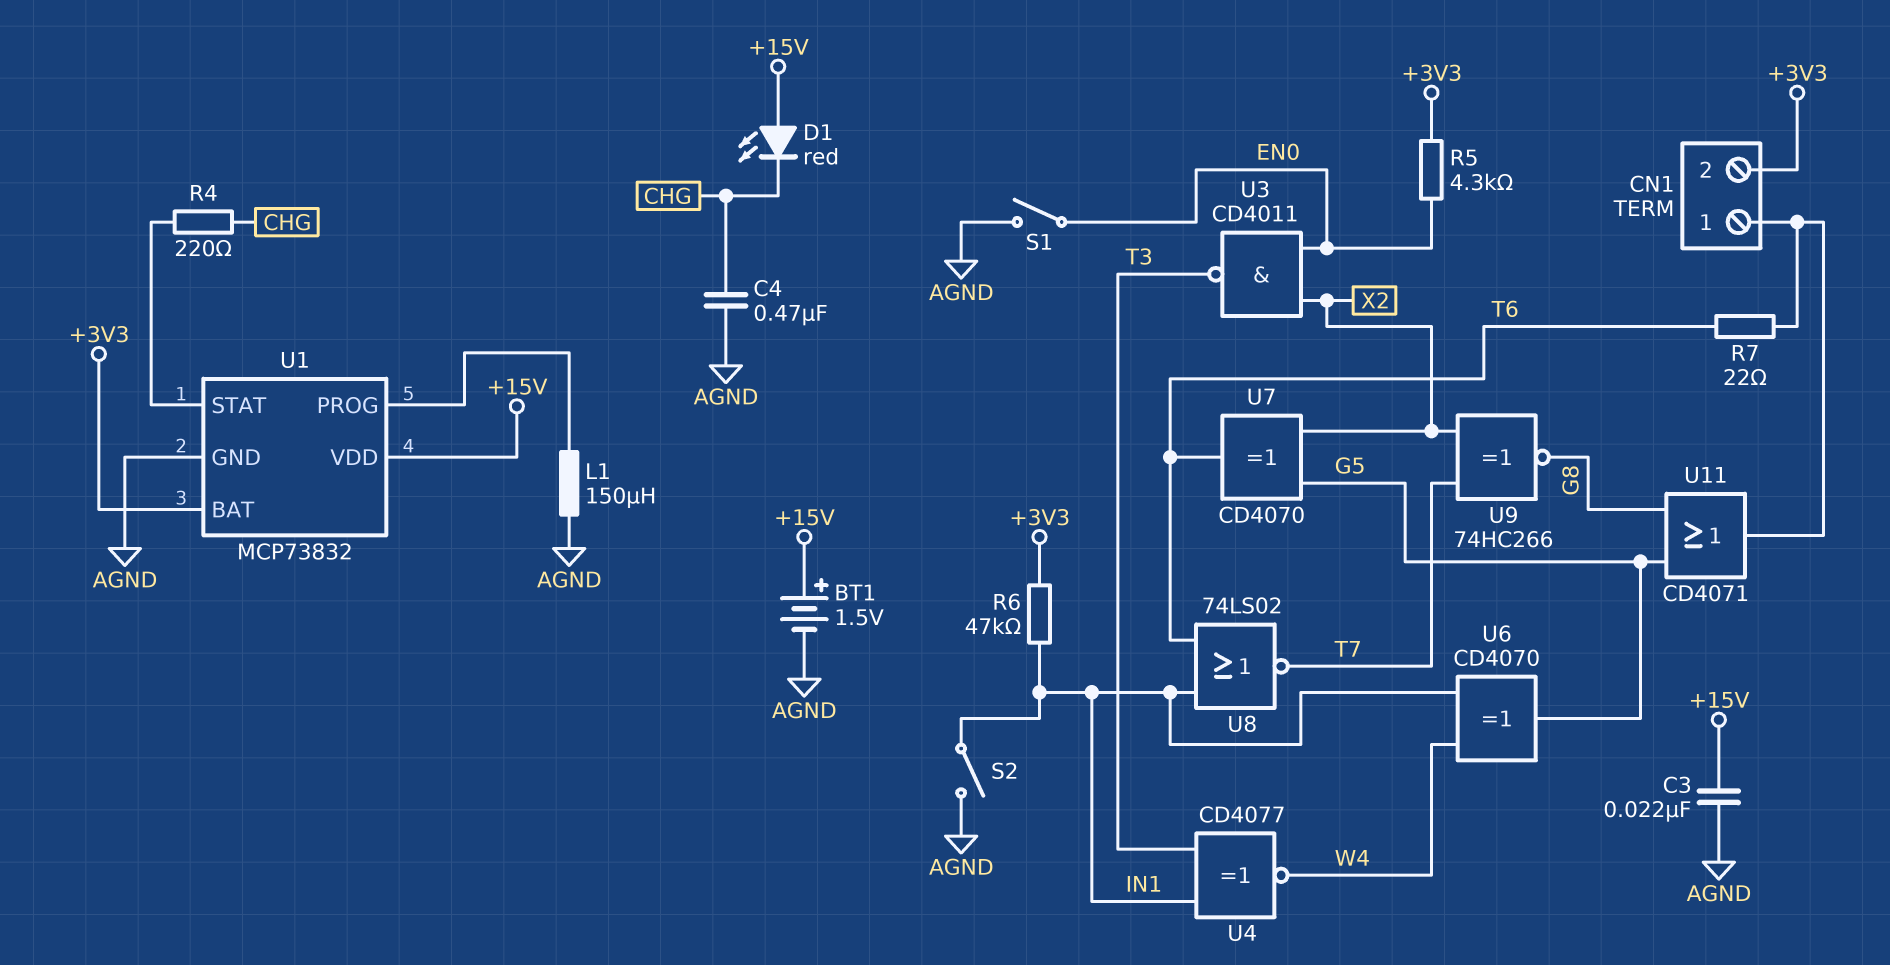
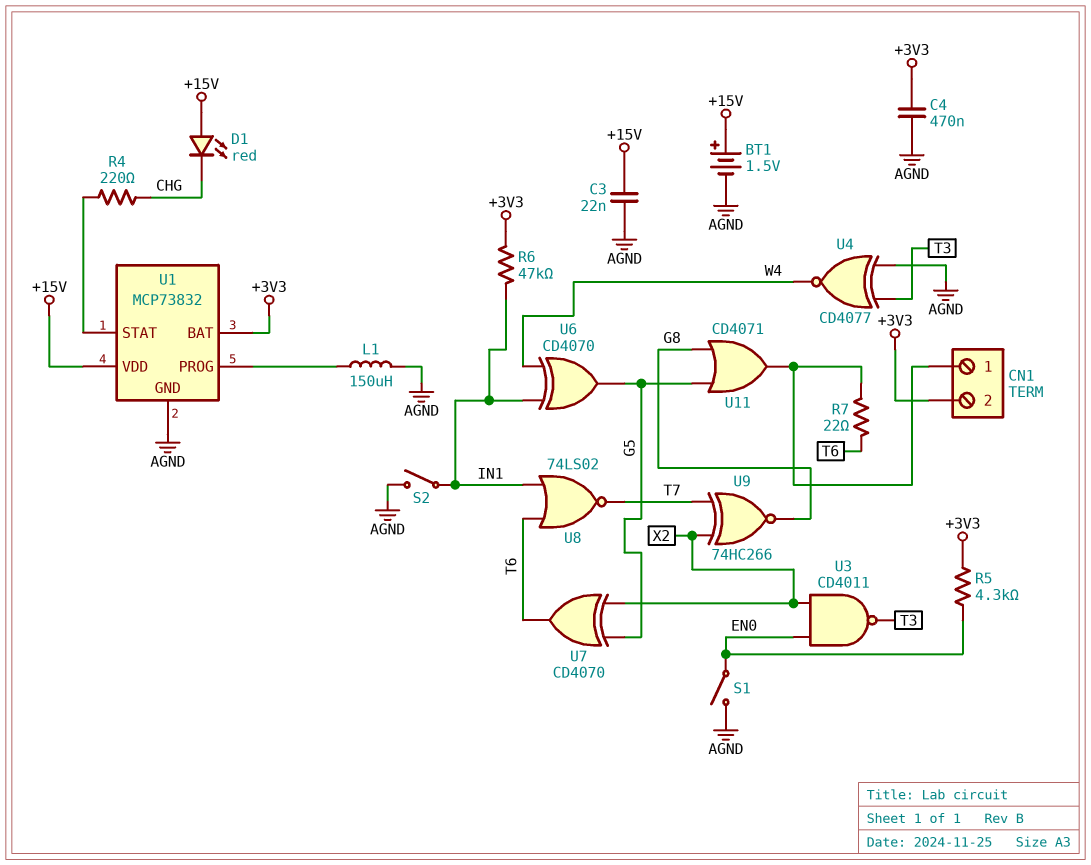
C4: 470nF (AGND, CHG) -> 470nF (+3V3, AGND)
U4: XNOR CD4077 (in IN1, in T3, out W4) -> XNOR CD4077 (in AGND, in T3, out W4)

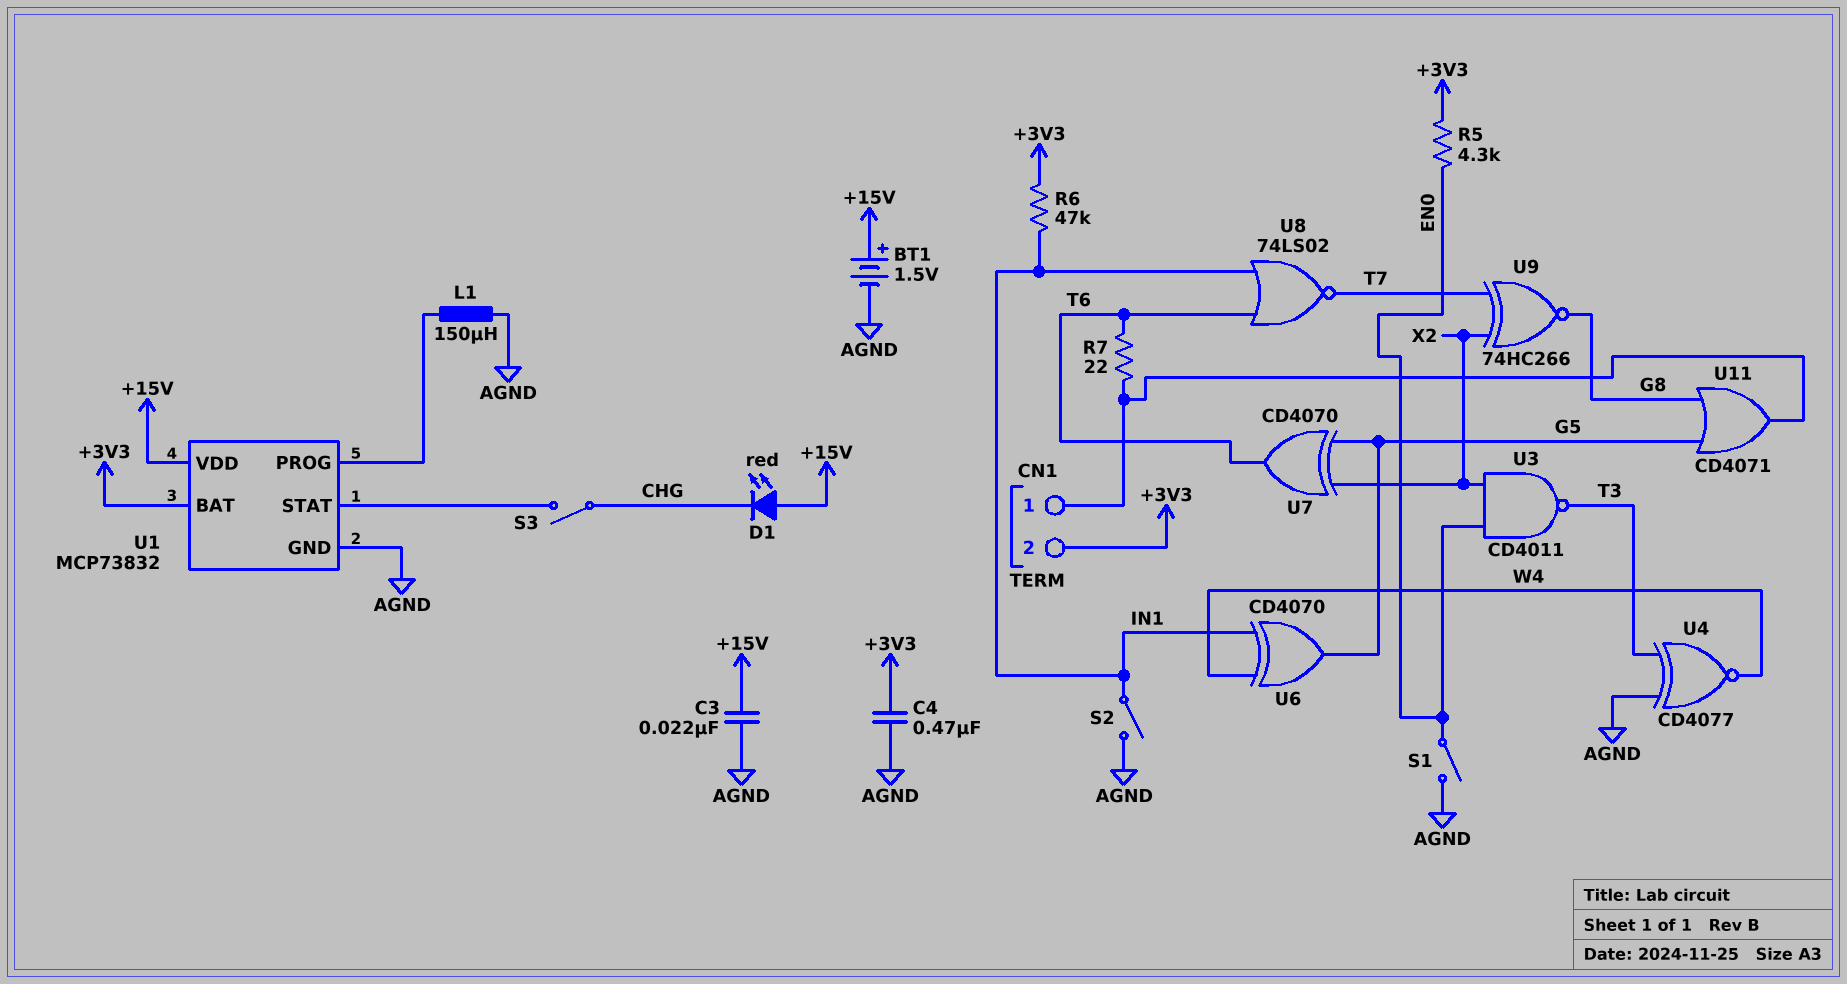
R4: 220 (CHG, U1/STAT) -> none
S3: none -> switch (CHG, U1/STAT)

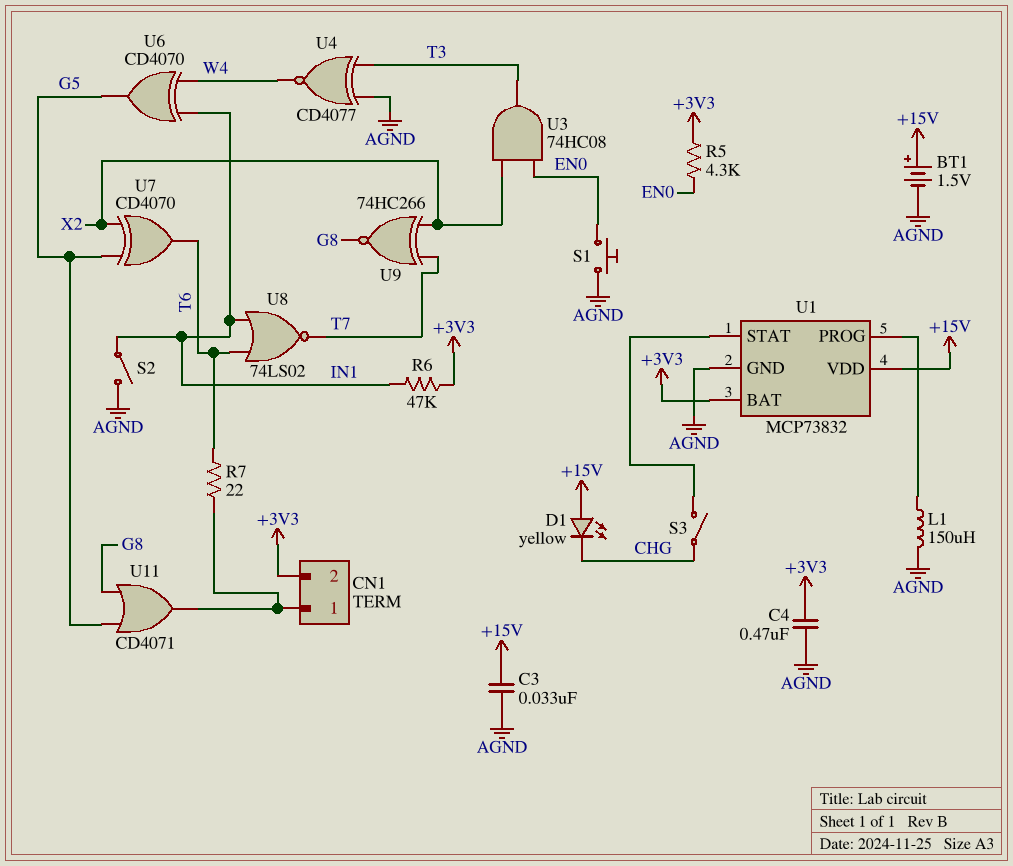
C3: 22nF (+15V, AGND) -> 33nF (+15V, AGND)
D1: LED red (A +15V, K CHG) -> LED yellow (A +15V, K CHG)
S1: switch (AGND, EN0) -> button (AGND, EN0)
U3: NAND CD4011 (in EN0, in X2, out T3) -> AND 74HC08 (in EN0, in X2, out T3)

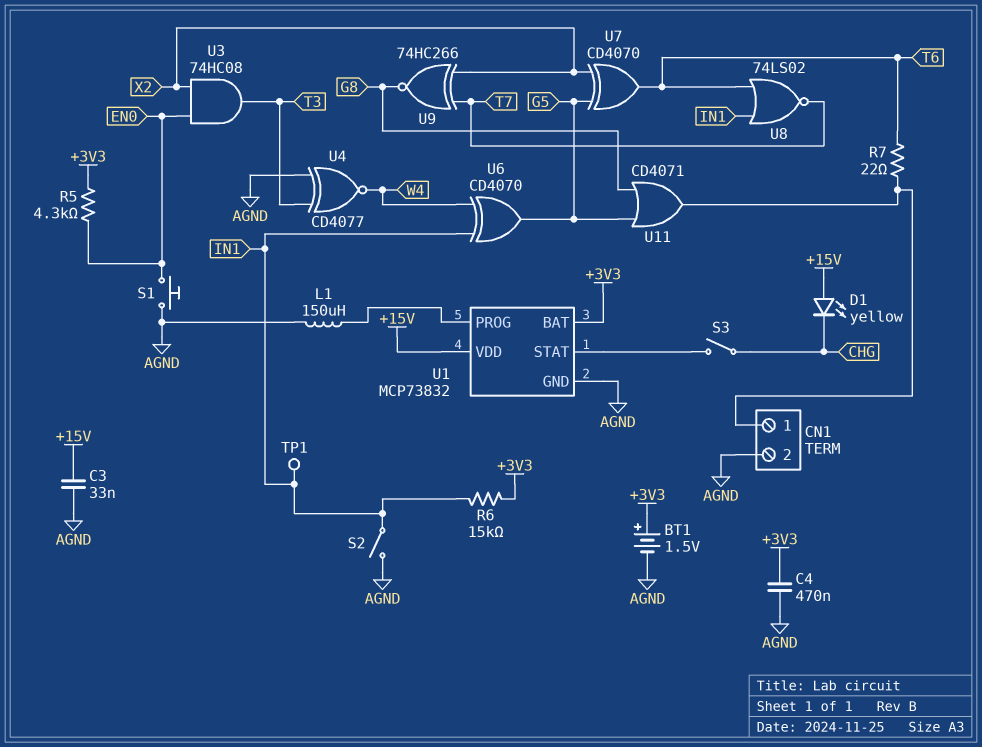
BT1: 1.5V (plus +15V, minus AGND) -> 1.5V (plus +3V3, minus AGND)
CN1 pin 2: +3V3 -> AGND
R6: 47k (+3V3, IN1) -> 15k (+3V3, IN1)
TP1: none -> test point (IN1)

